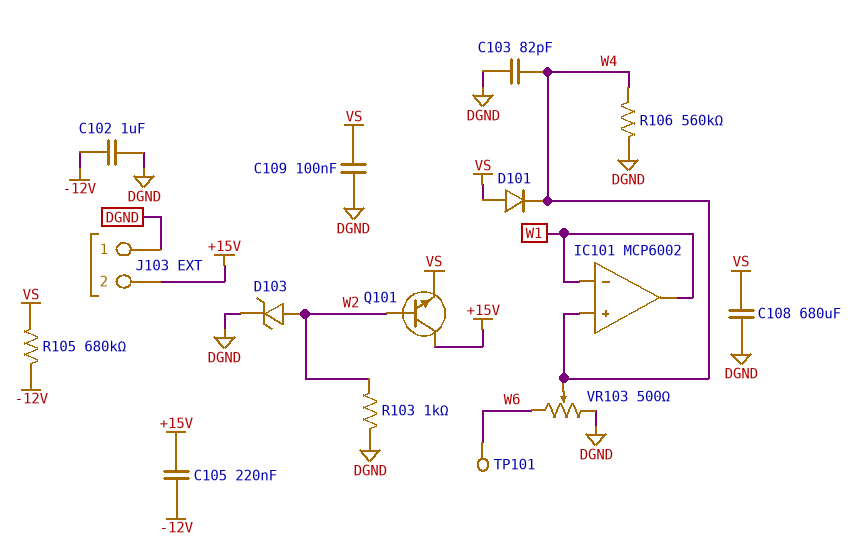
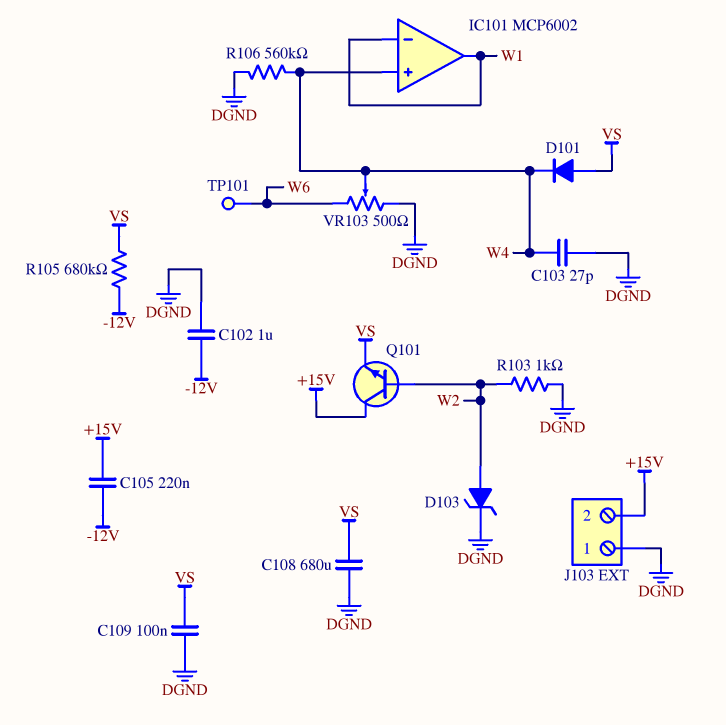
C103: 82pF (DGND, W4) -> 27pF (DGND, W4)

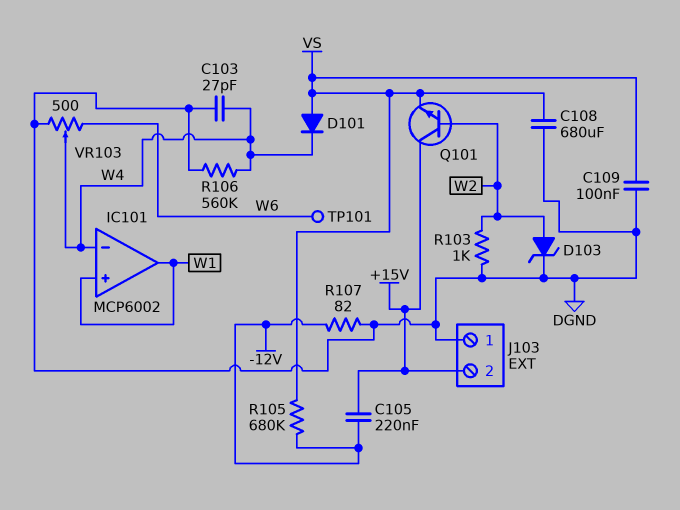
C102: 1uF (-12V, DGND) -> none
IC101 pin in+: W4 -> W1
IC101 pin in-: W1 -> W4
R107: none -> 82 (-12V, DGND)

